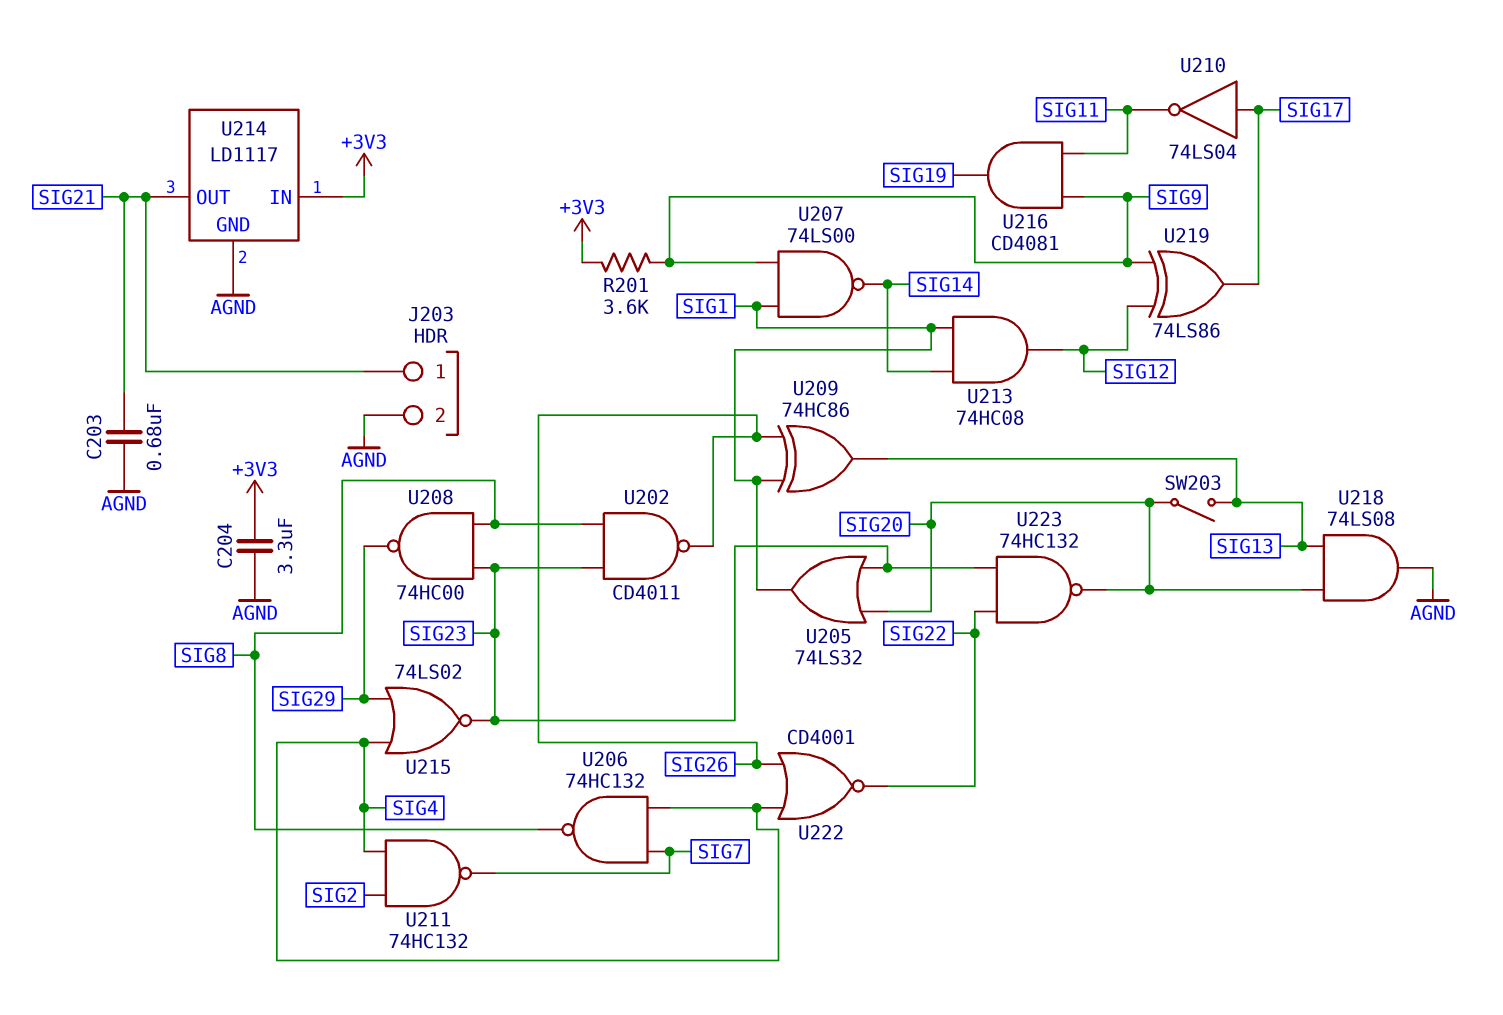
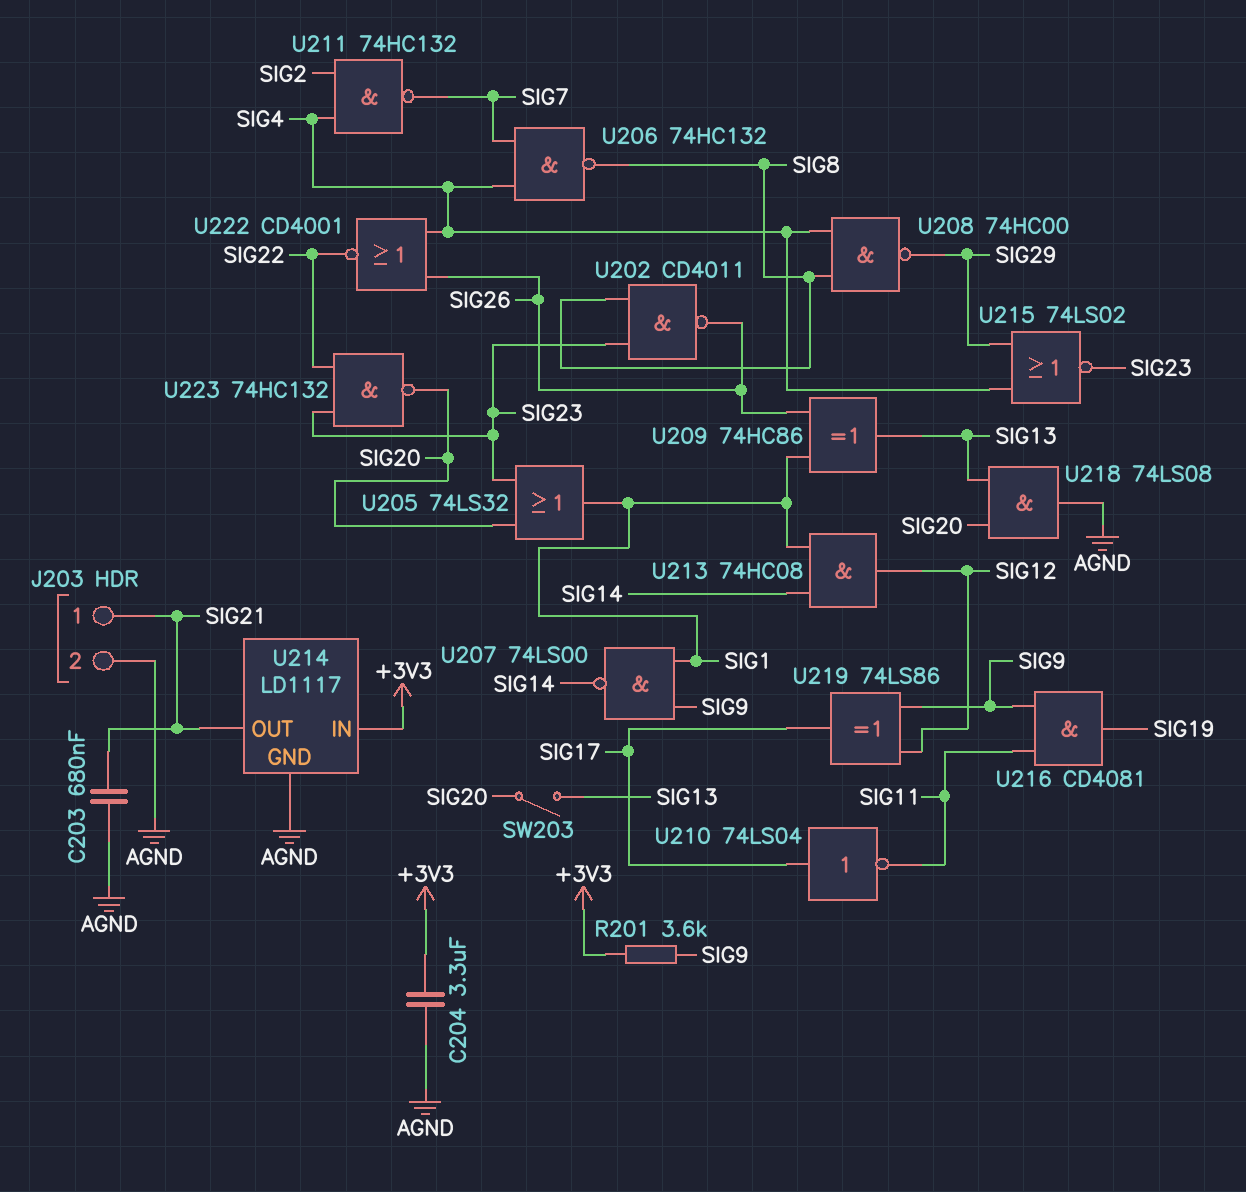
U208: NAND 74HC00 (in SIG8, in SIG23, out SIG29) -> NAND 74HC00 (in SIG4, in SIG8, out SIG29)

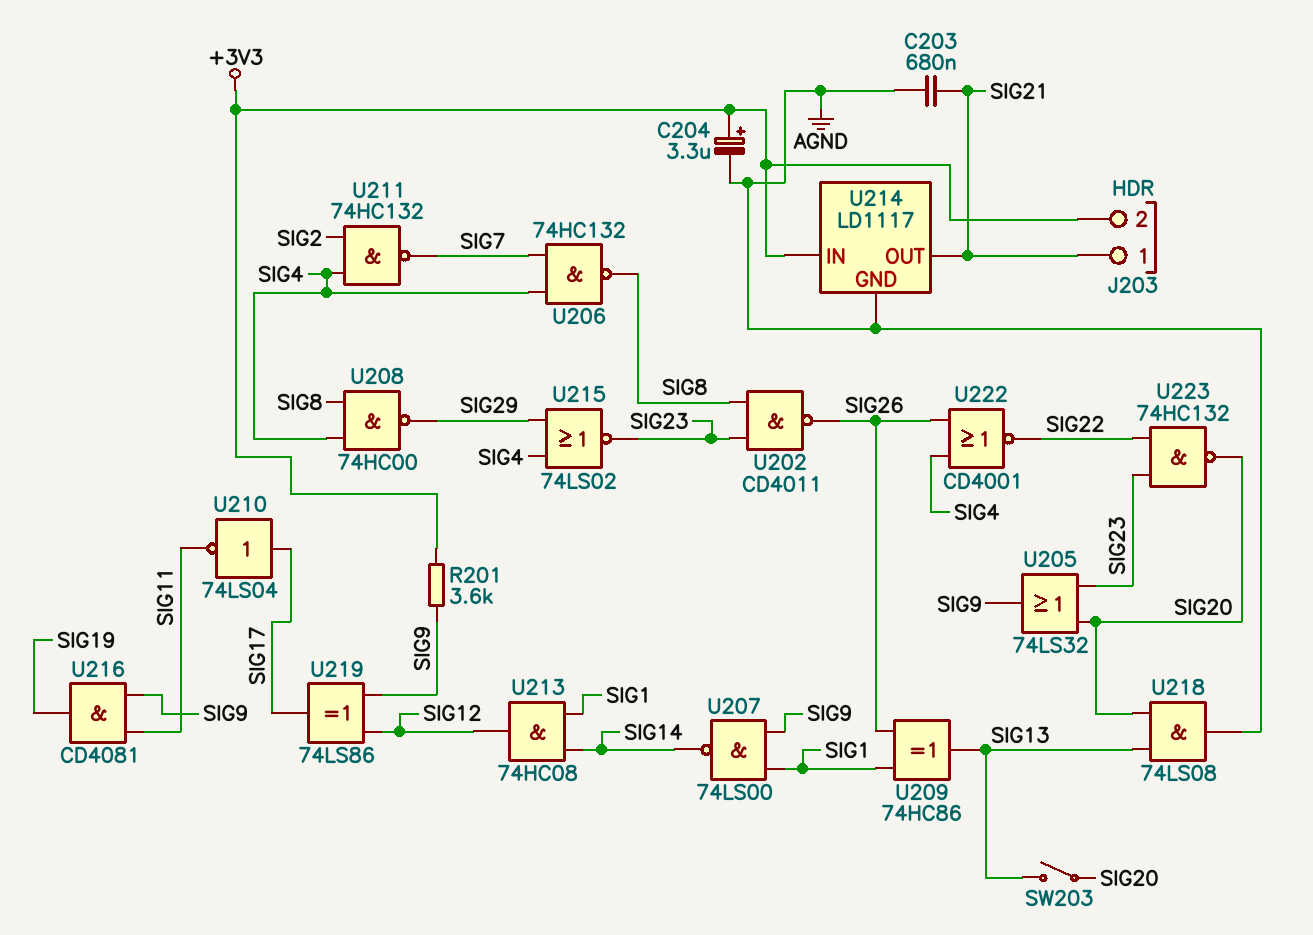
C204: 3.3uF (+3V3, AGND) -> 3.3uF (plus +3V3, minus AGND)
J203 pin 2: AGND -> +3V3
U205: OR 74LS32 (in SIG20, in SIG23, out SIG1) -> OR 74LS32 (in SIG20, in SIG23, out SIG9)

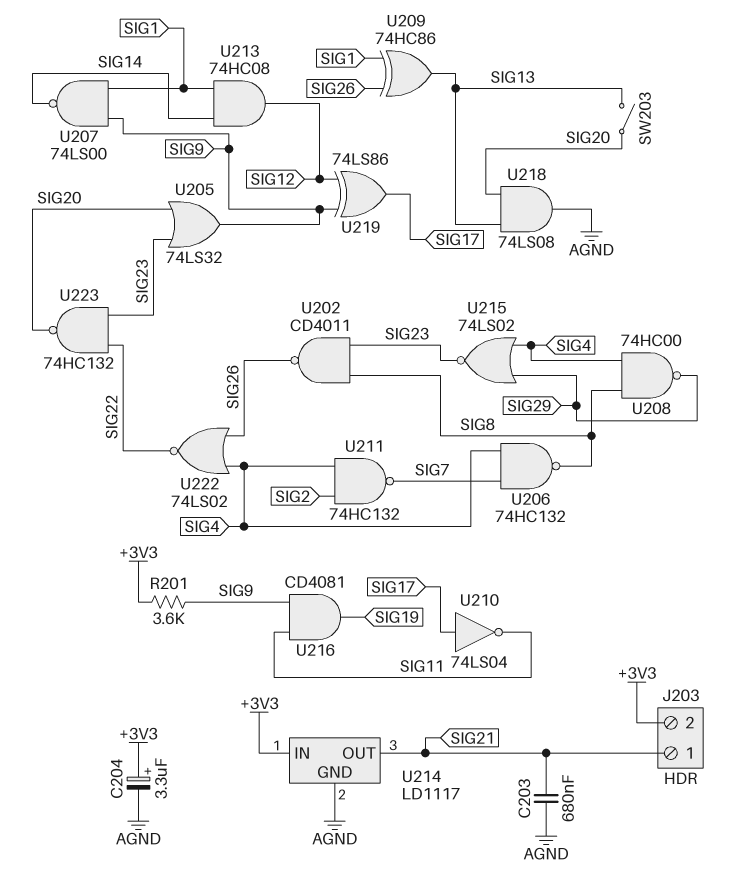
U222: NOR CD4001 (in SIG4, in SIG26, out SIG22) -> NOR 74LS02 (in SIG4, in SIG26, out SIG22)

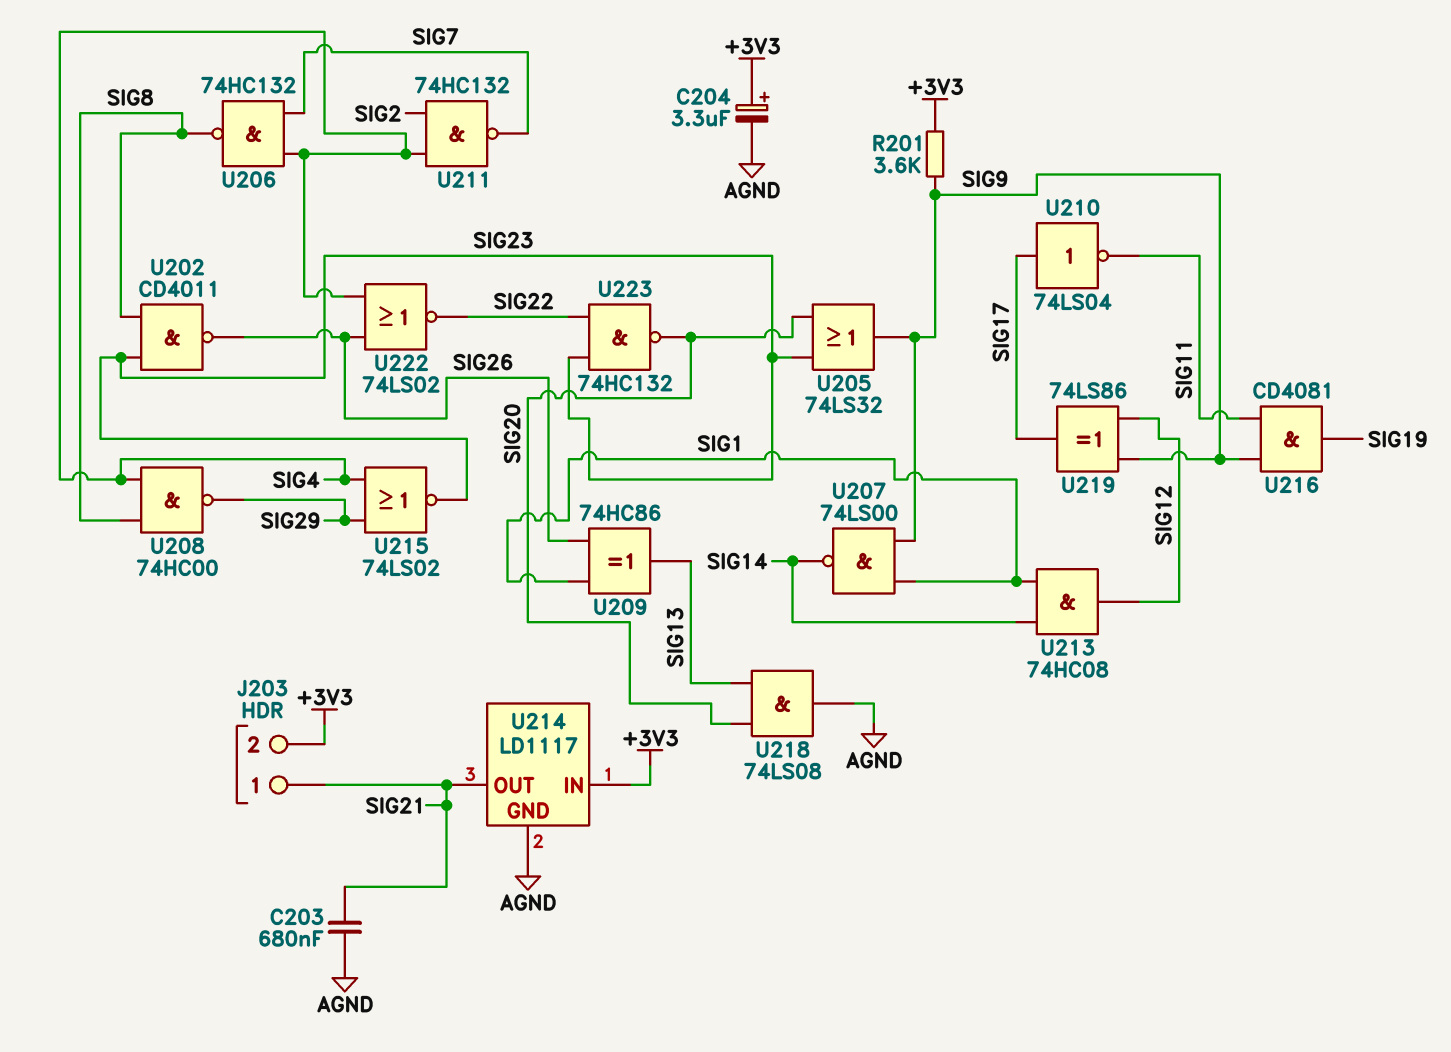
SW203: switch (SIG13, SIG20) -> none

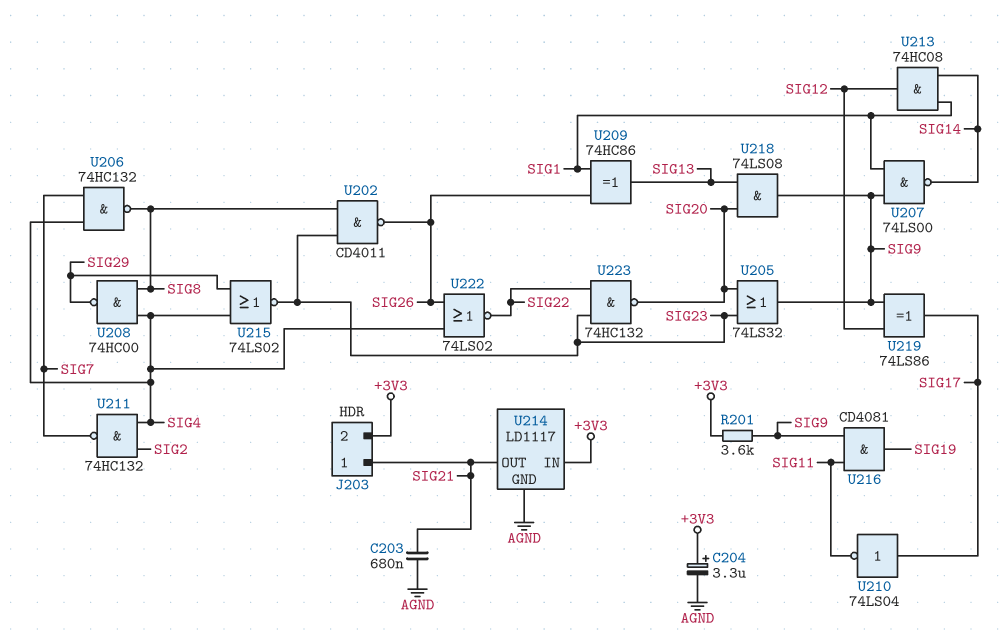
U218: AND 74LS08 (in SIG13, in SIG20, out AGND) -> AND 74LS08 (in SIG13, in SIG20, out SIG9)

